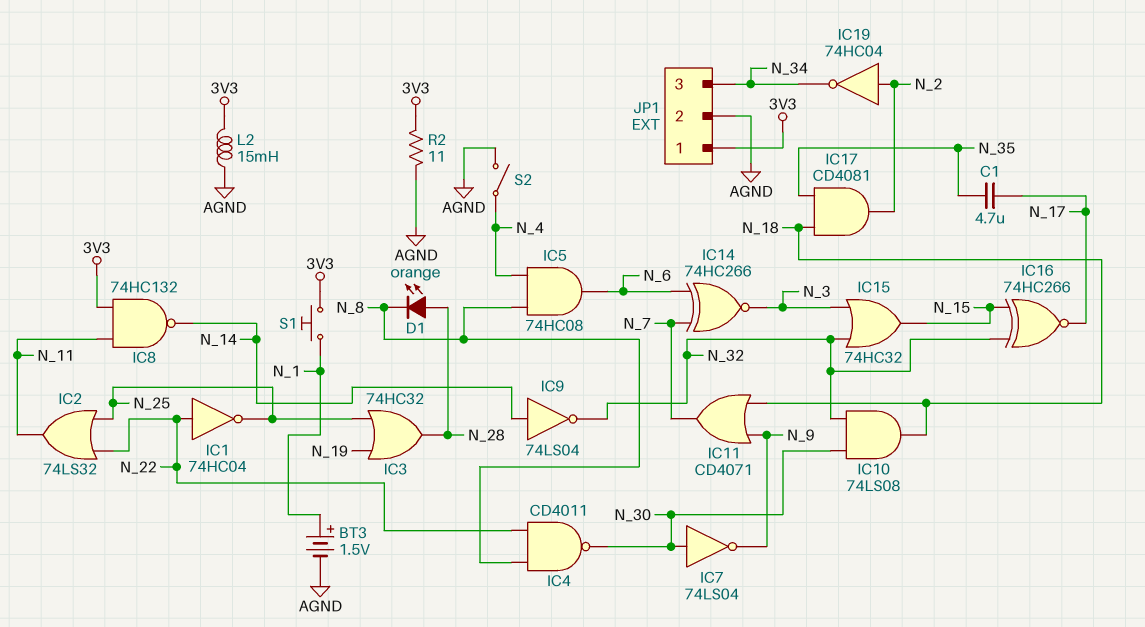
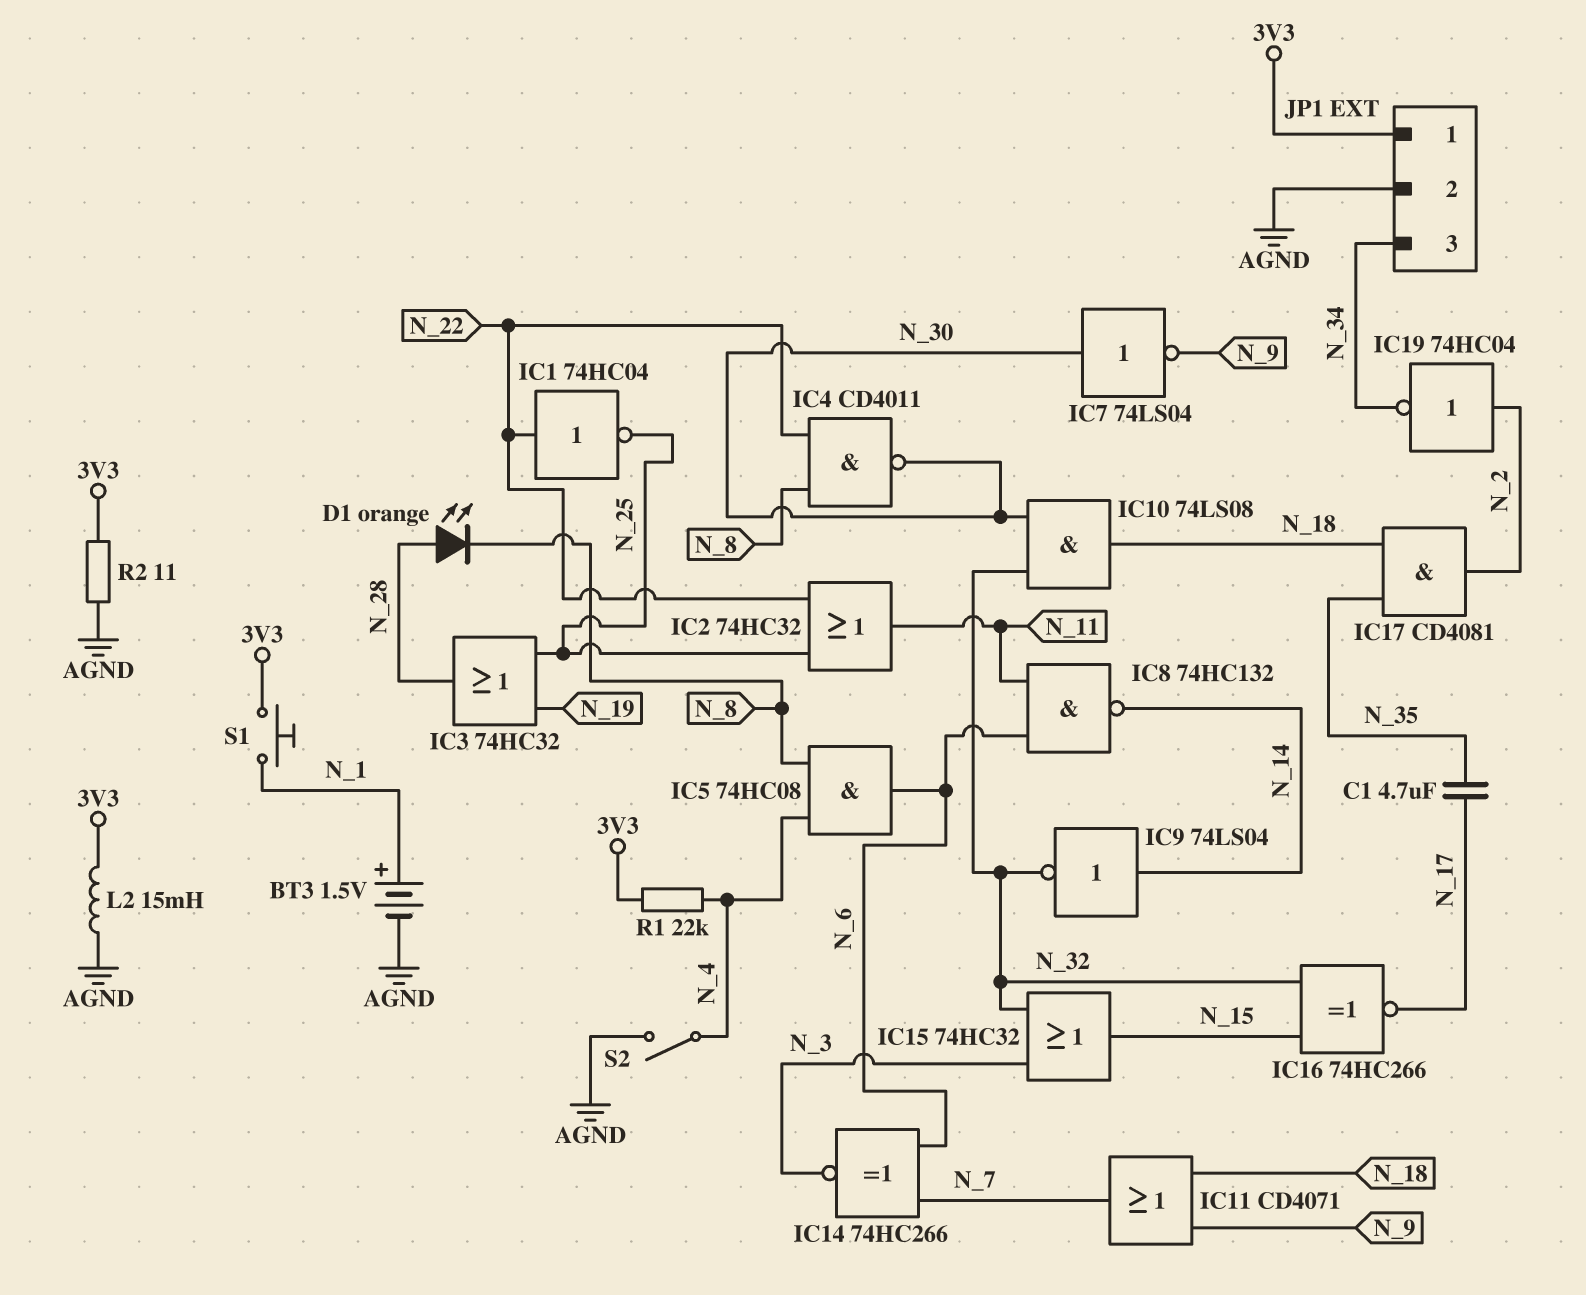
IC2: OR 74LS32 (in N_22, in N_25, out N_11) -> OR 74HC32 (in N_22, in N_25, out N_11)
IC8: NAND 74HC132 (in 3V3, in N_11, out N_14) -> NAND 74HC132 (in N_6, in N_11, out N_14)
R1: none -> 22k (3V3, N_4)

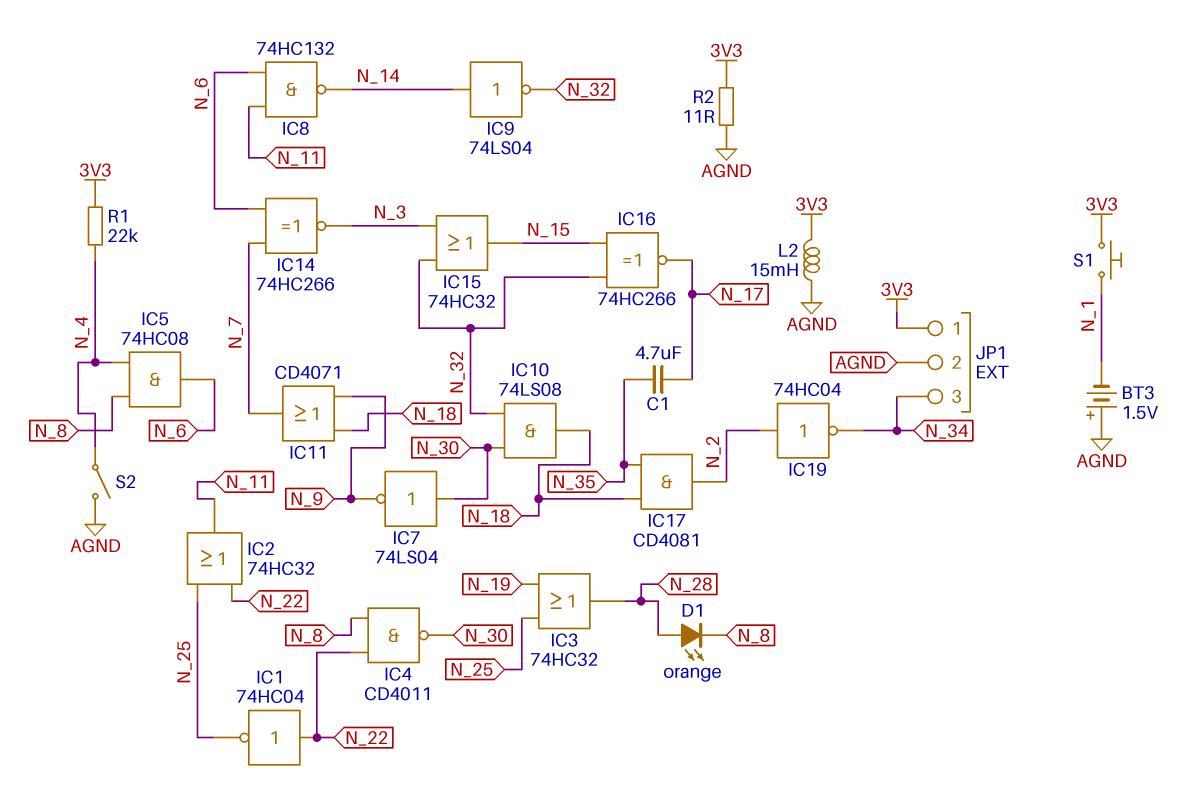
BT3: 1.5V (plus N_1, minus AGND) -> 1.5V (plus AGND, minus N_1)

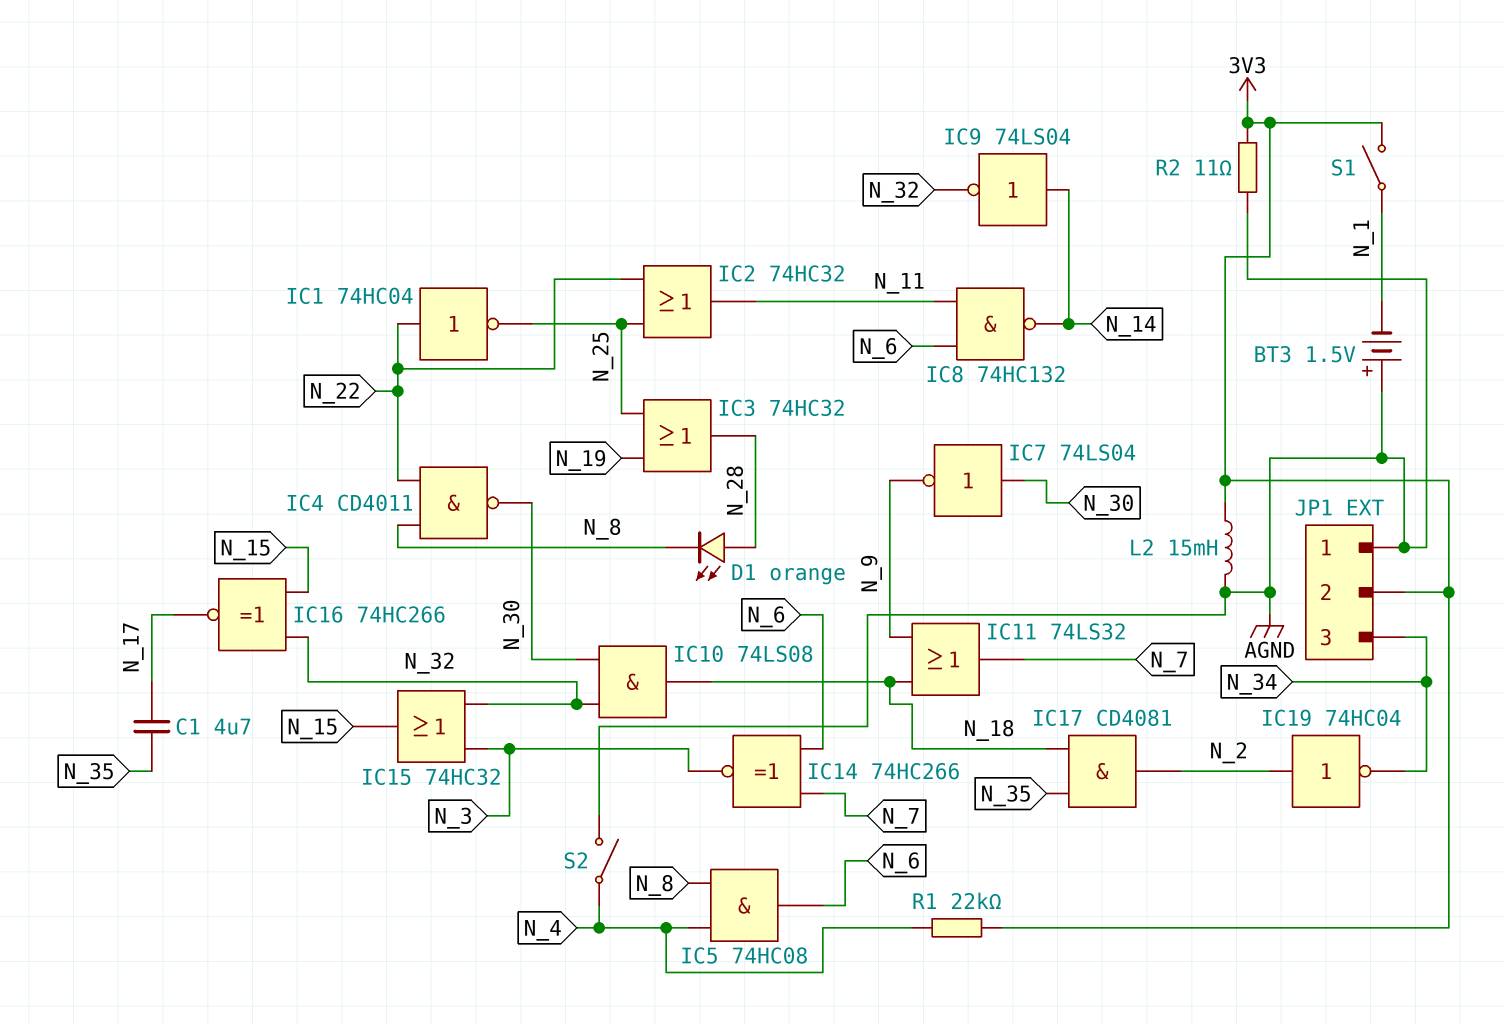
IC11: OR CD4071 (in N_9, in N_18, out N_7) -> OR 74LS32 (in N_9, in N_18, out N_7)
JP1 pin 1: 3V3 -> AGND
JP1 pin 2: AGND -> 3V3
S1: button (3V3, N_1) -> switch (3V3, N_1)

